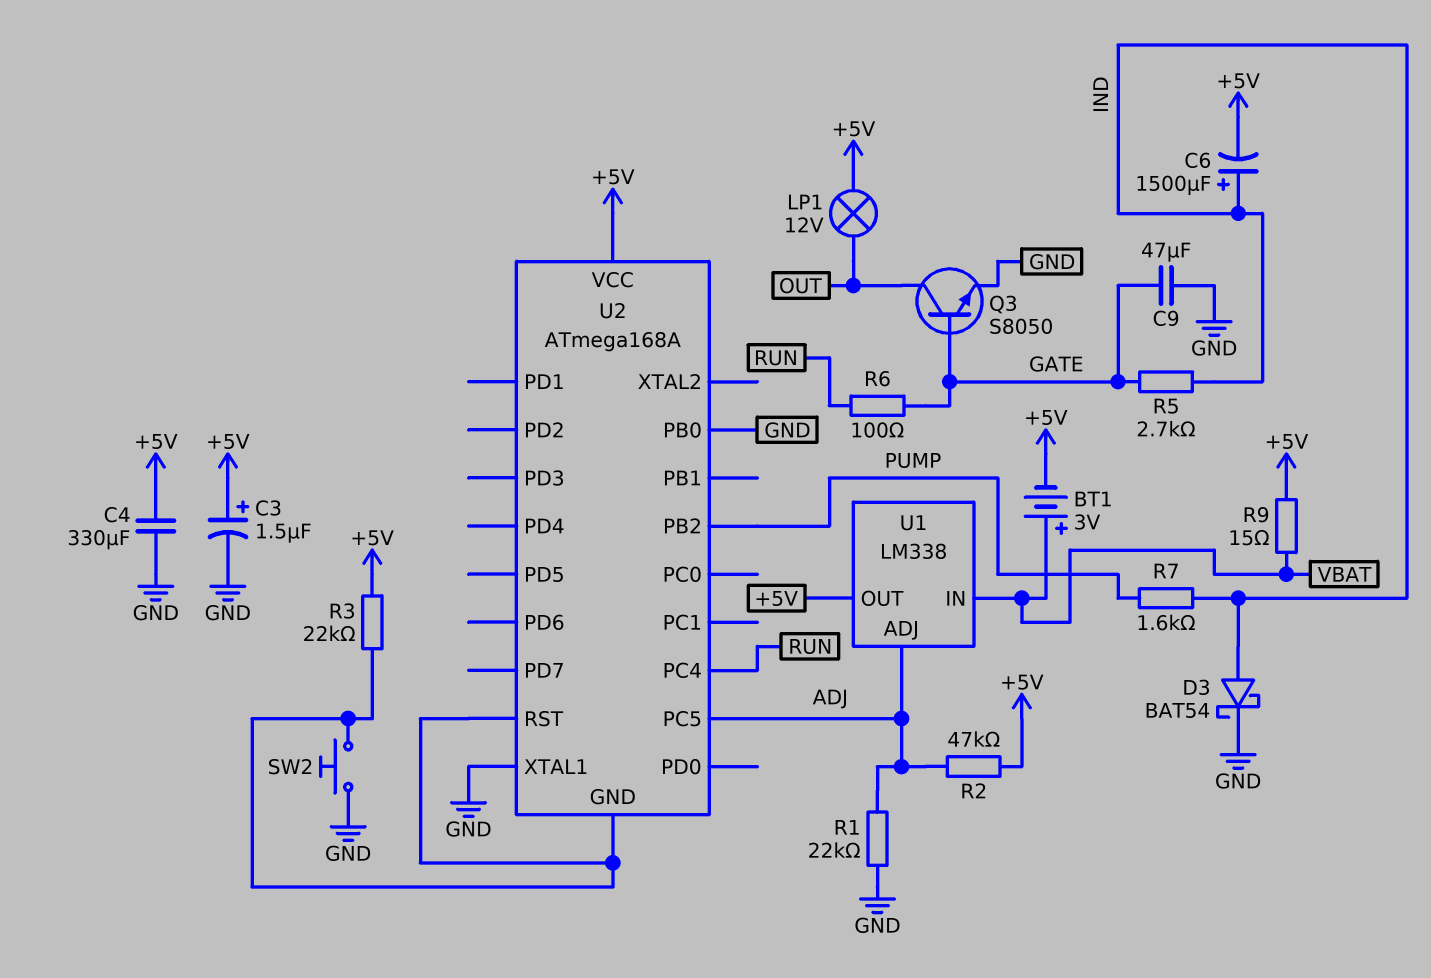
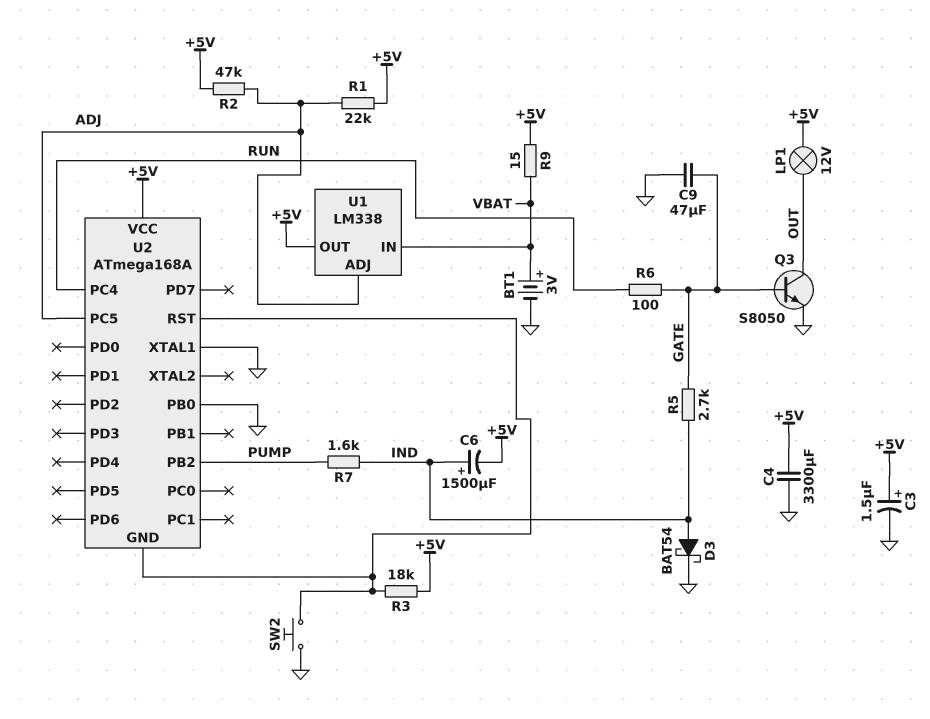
BT1: 3V (plus VBAT, minus +5V) -> 3V (plus VBAT, minus GND)
C4: 330uF (+5V, GND) -> 3300uF (+5V, GND)
R1: 22k (ADJ, GND) -> 22k (+5V, ADJ)
R3: 22k (+5V, U2/GND) -> 18k (+5V, U2/GND)

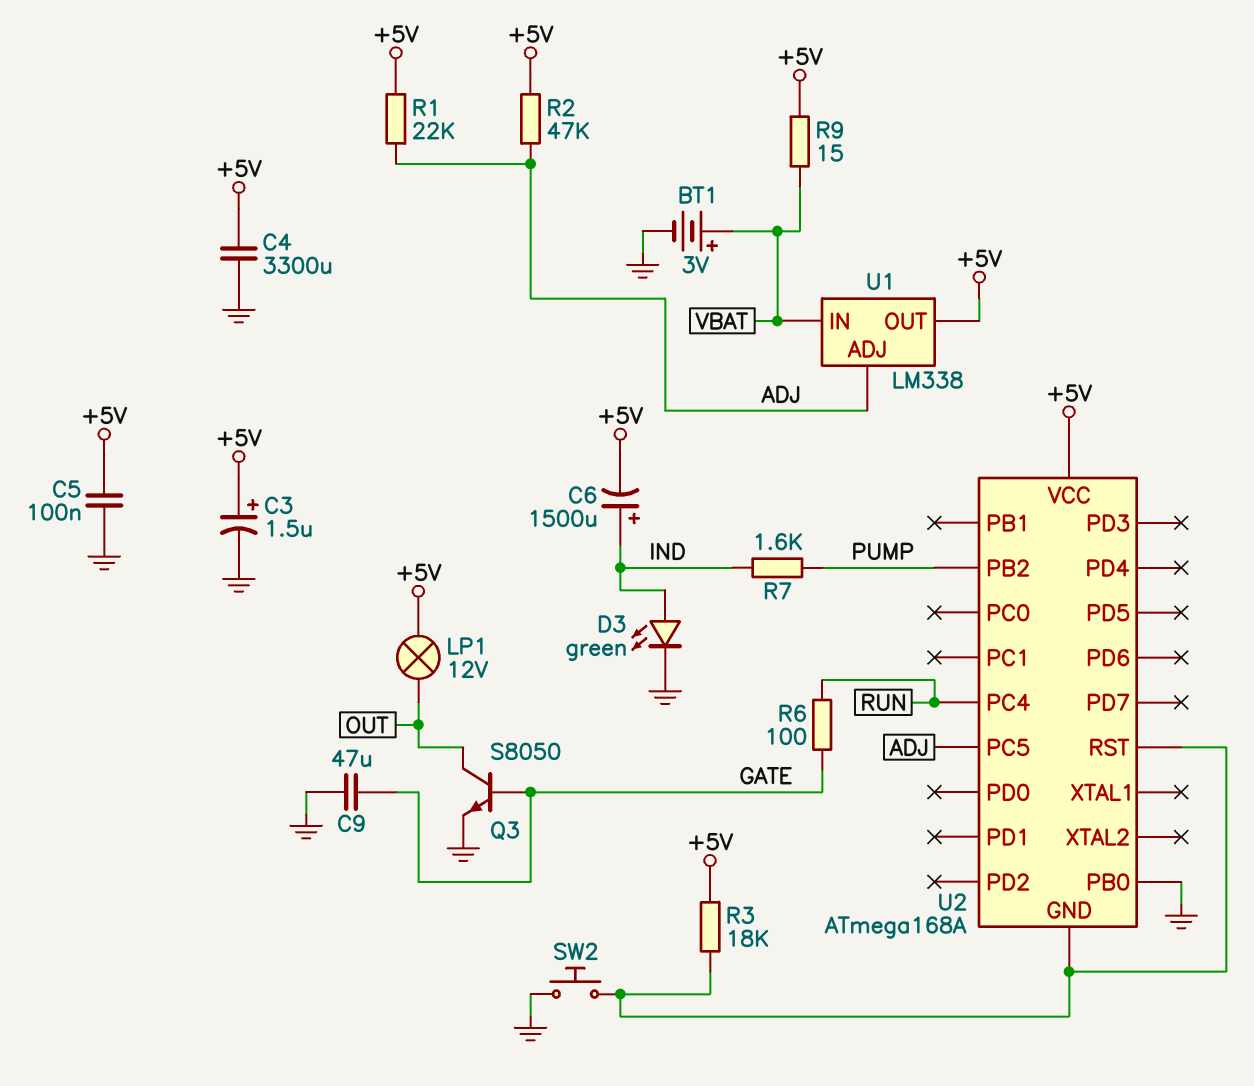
C5: none -> 100nF (+5V, GND)
D3: schottky BAT54 (A IND, K GND) -> LED green (A IND, K GND)
R5: 2.7k (GATE, IND) -> none
U2 pin XTAL1: GND -> none

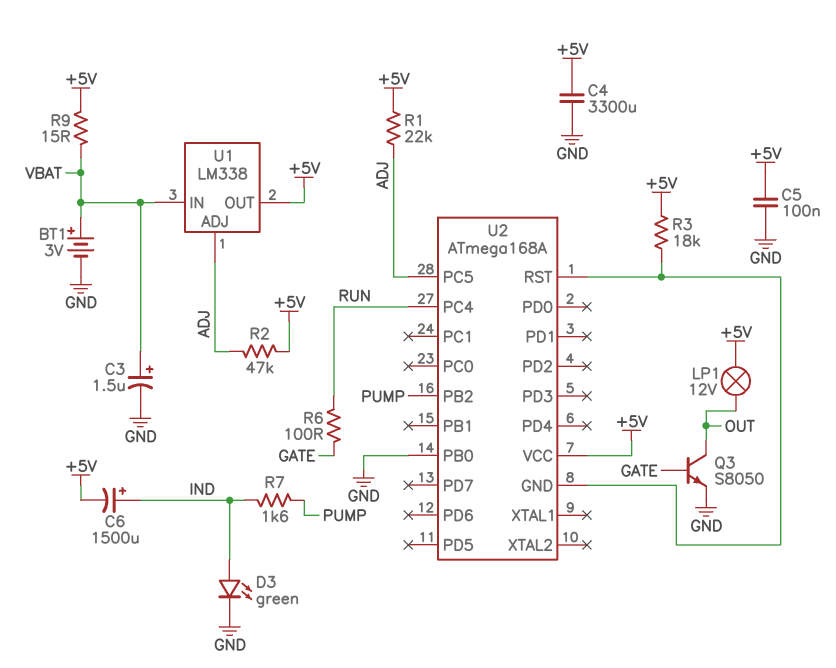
C3: 1.5uF (plus +5V, minus GND) -> 1.5uF (plus VBAT, minus GND)
C9: 47uF (GATE, GND) -> none
SW2: button (GND, U2/GND) -> none

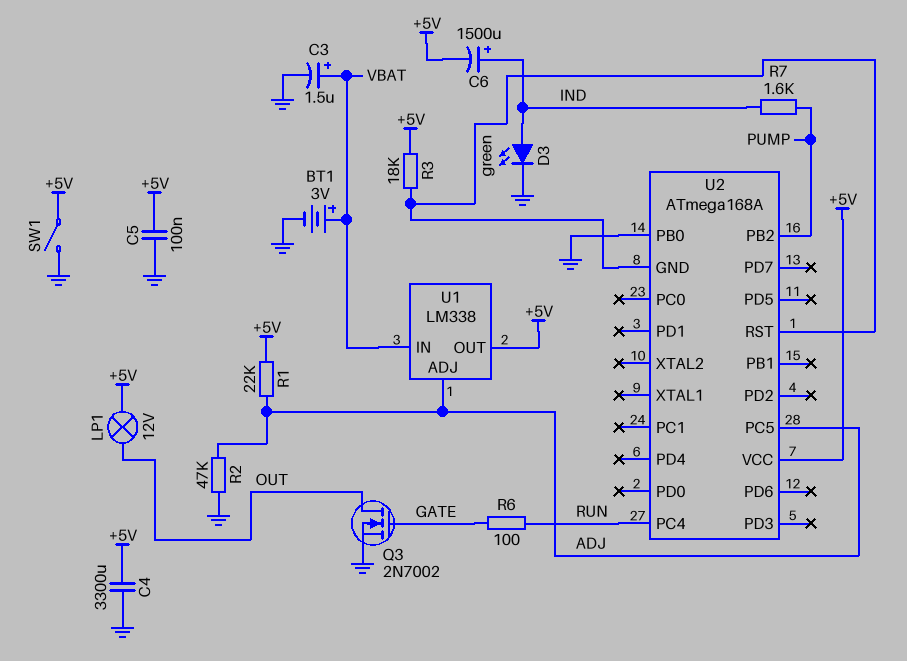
Q3: NPN S8050 (B GATE, C OUT, E GND) -> NMOS 2N7002 (G GATE, D OUT, S GND)
R2: 47k (+5V, ADJ) -> 47k (ADJ, GND)
R9: 15 (+5V, VBAT) -> none
SW1: none -> switch (+5V, GND)

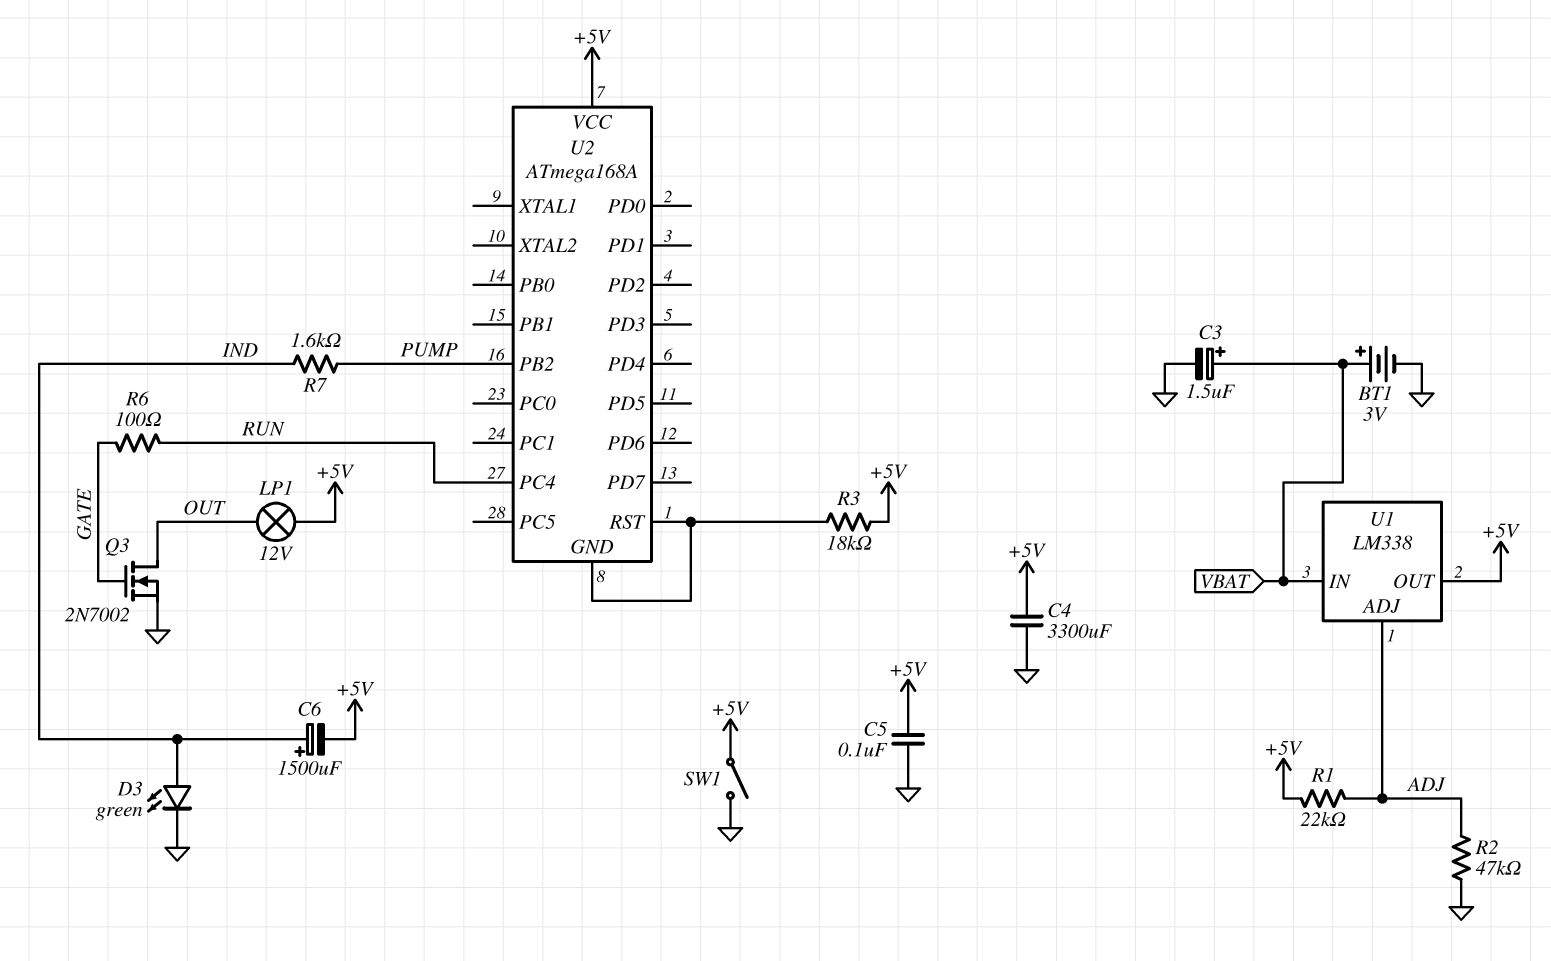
U2 pin PB0: GND -> none
U2 pin PC5: ADJ -> none

